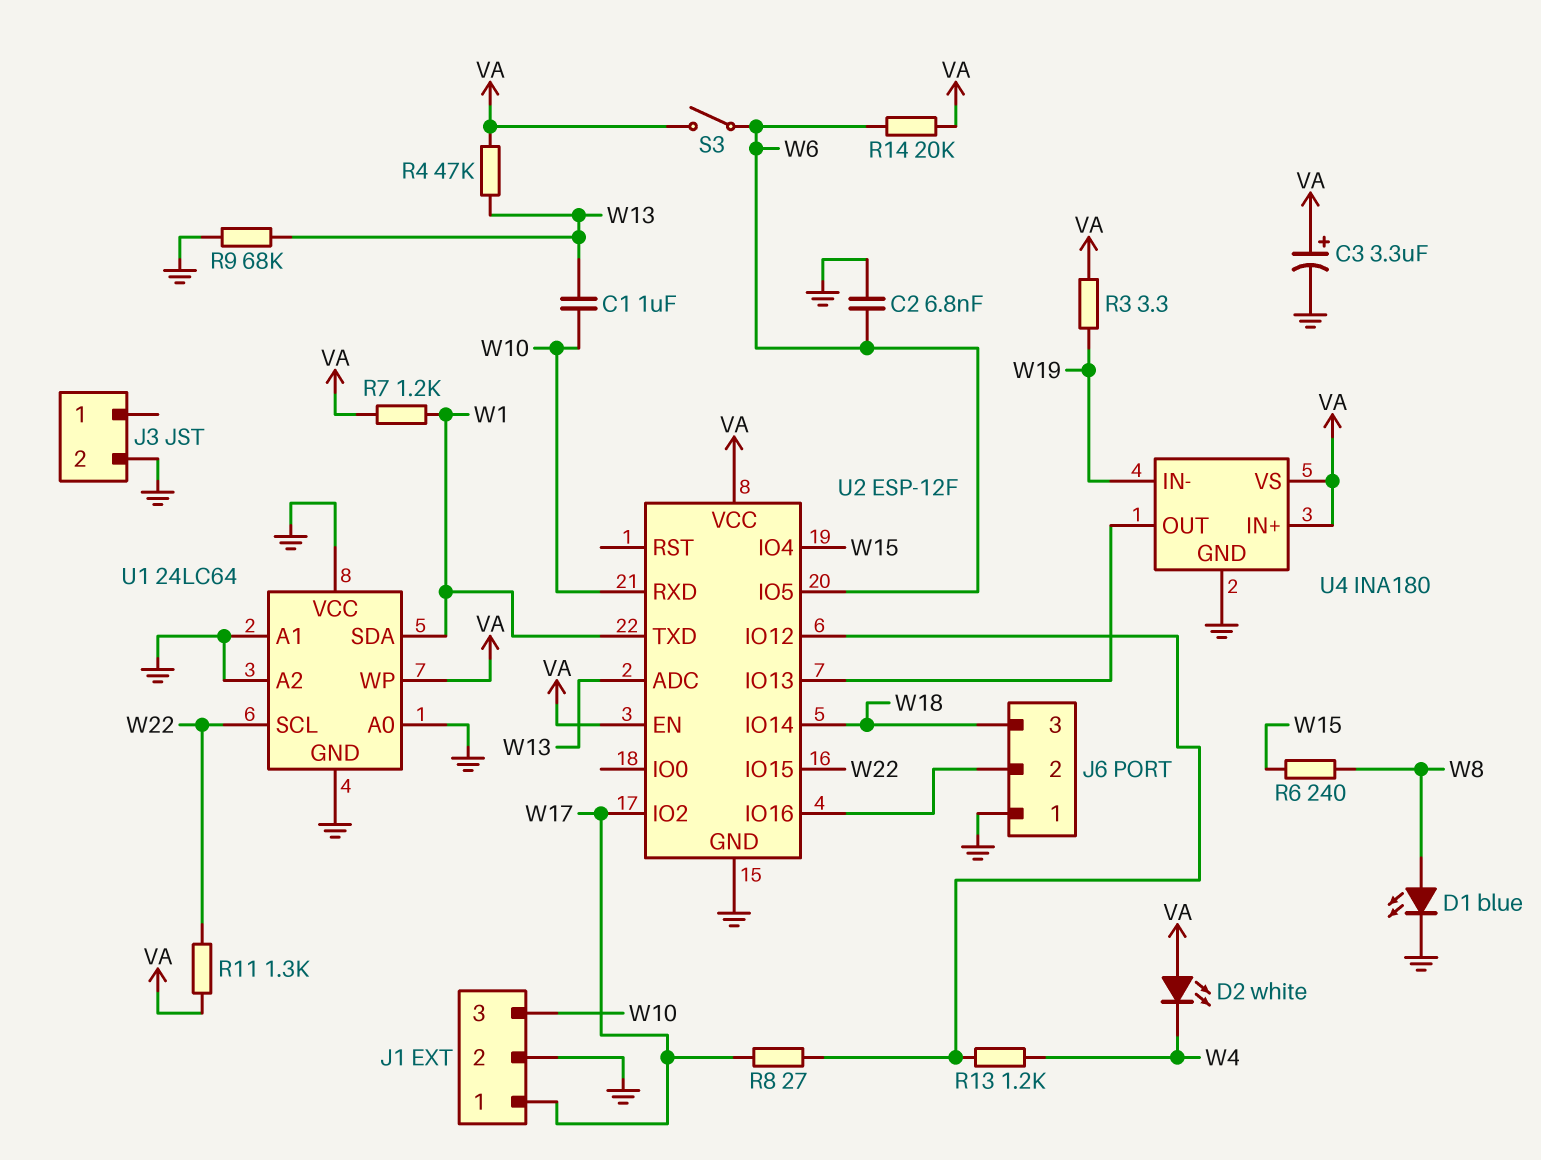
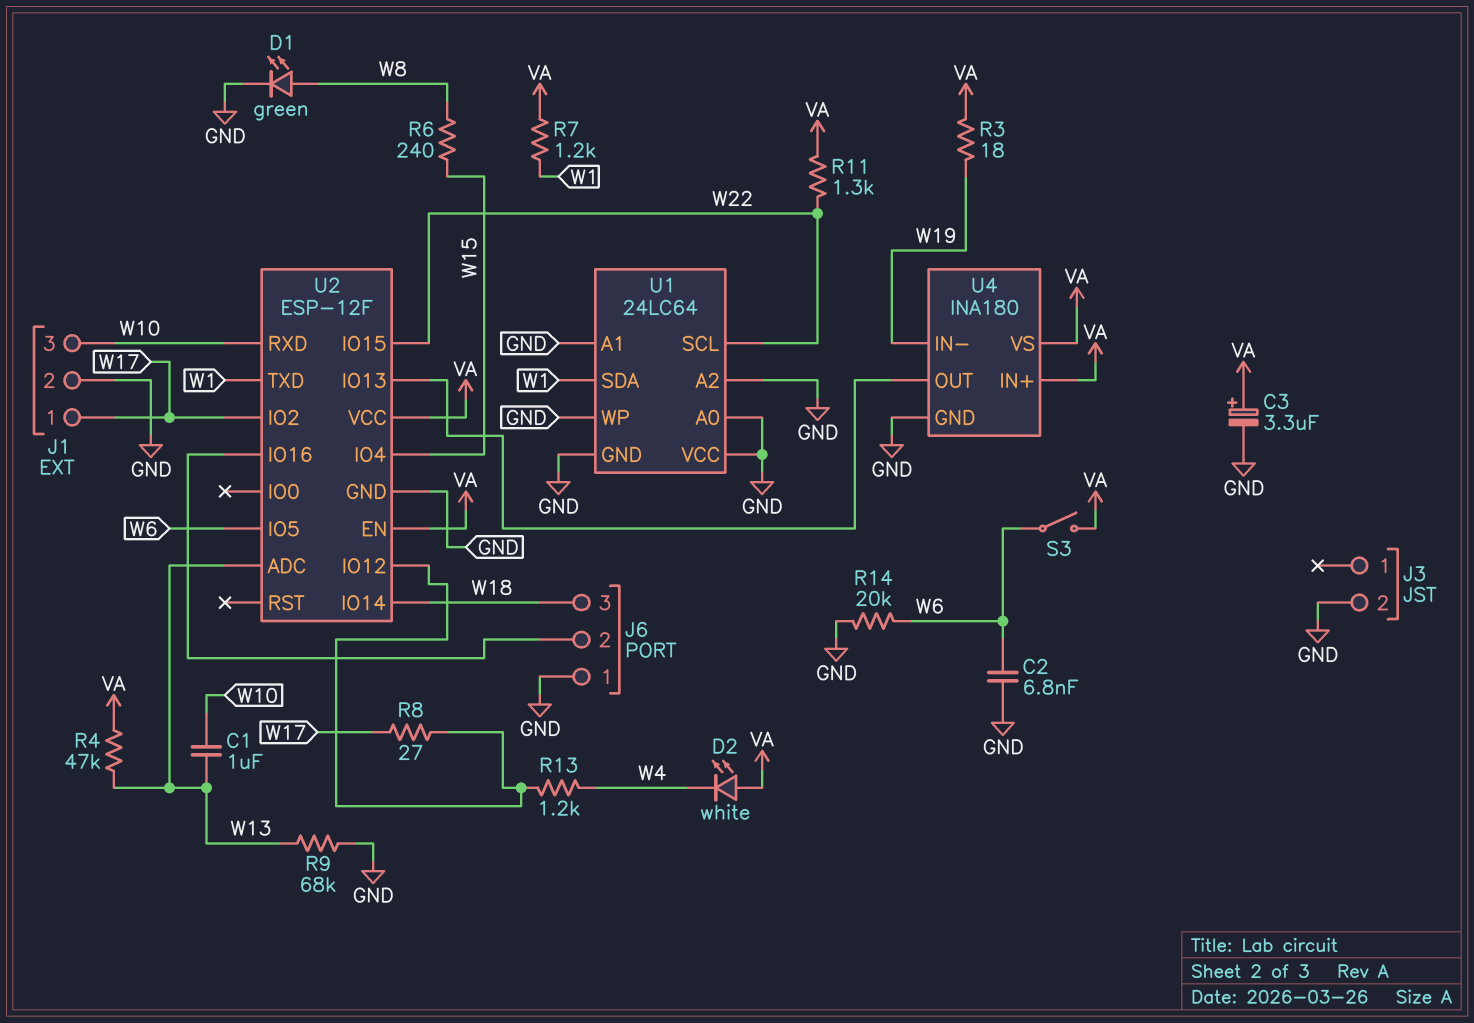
D1: LED blue (A W8, K GND) -> LED green (A W8, K GND)
R3: 3.3 (VA, W19) -> 18 (VA, W19)
R14: 20k (VA, W6) -> 20k (GND, W6)
U1 pin WP: VA -> GND

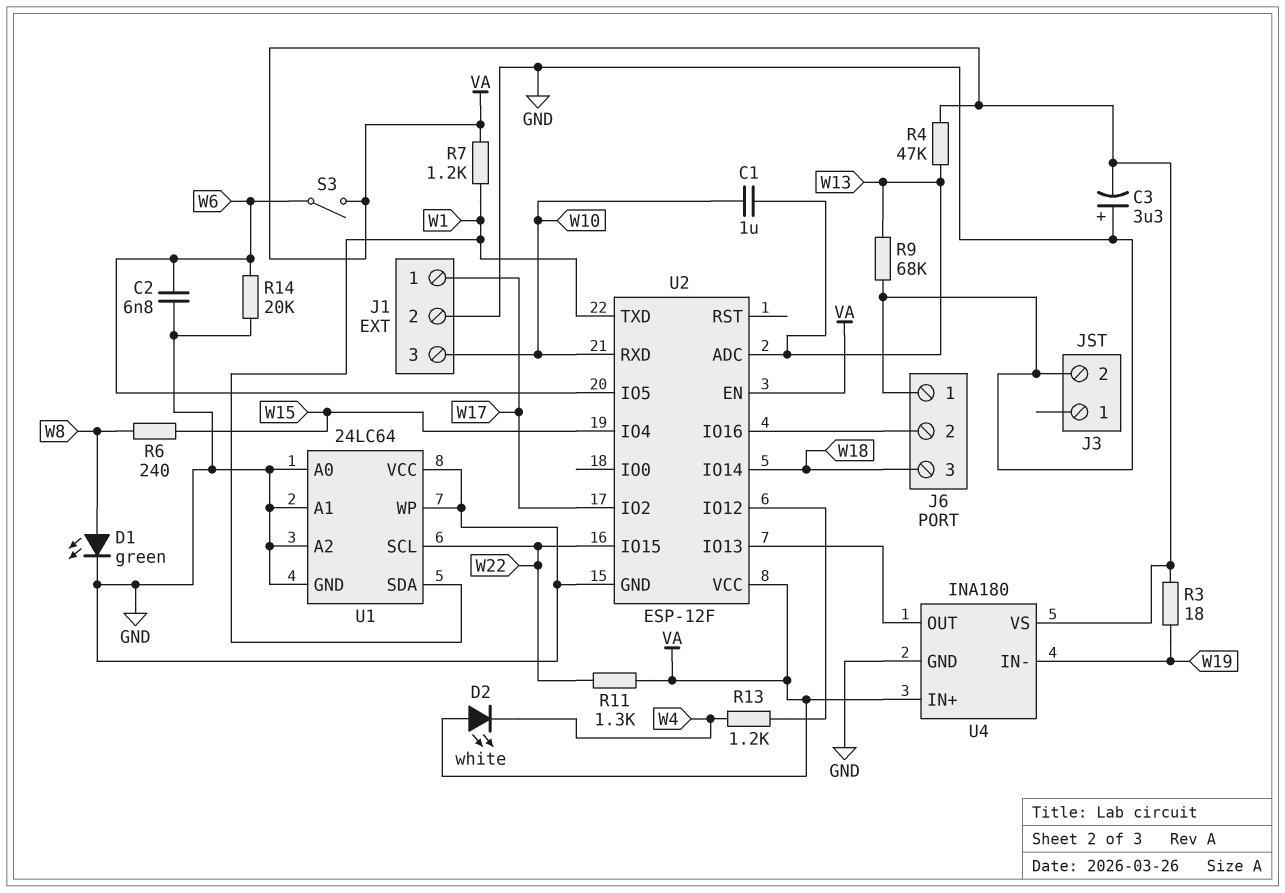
C3: 3.3uF (plus VA, minus GND) -> 3.3uF (plus GND, minus VA)
R8: 27 (U2/IO12, W17) -> none

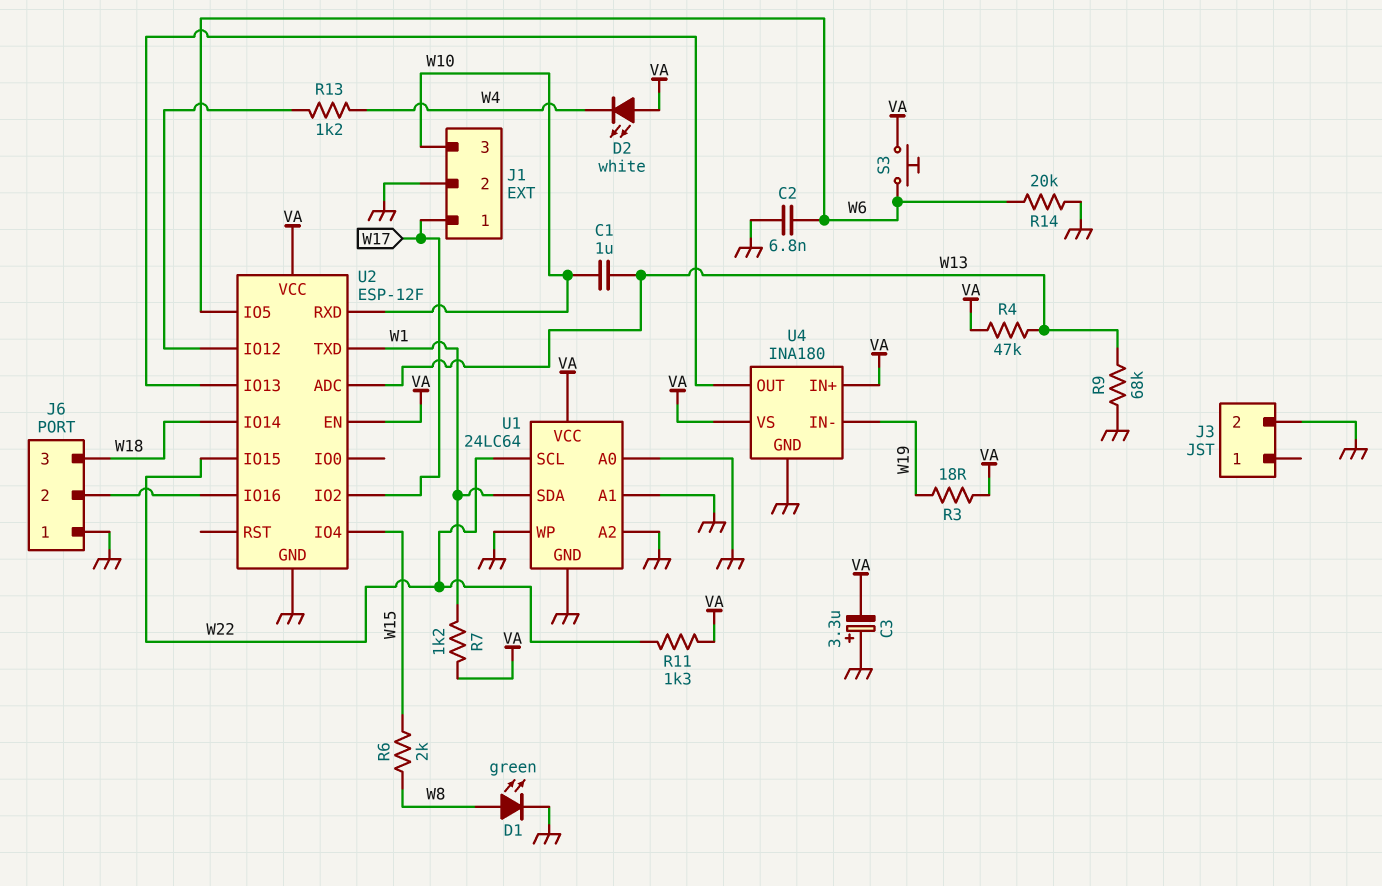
R6: 240 (W8, W15) -> 2k (W8, W15)
S3: switch (VA, W6) -> button (VA, W6)
U1 pin VCC: GND -> VA

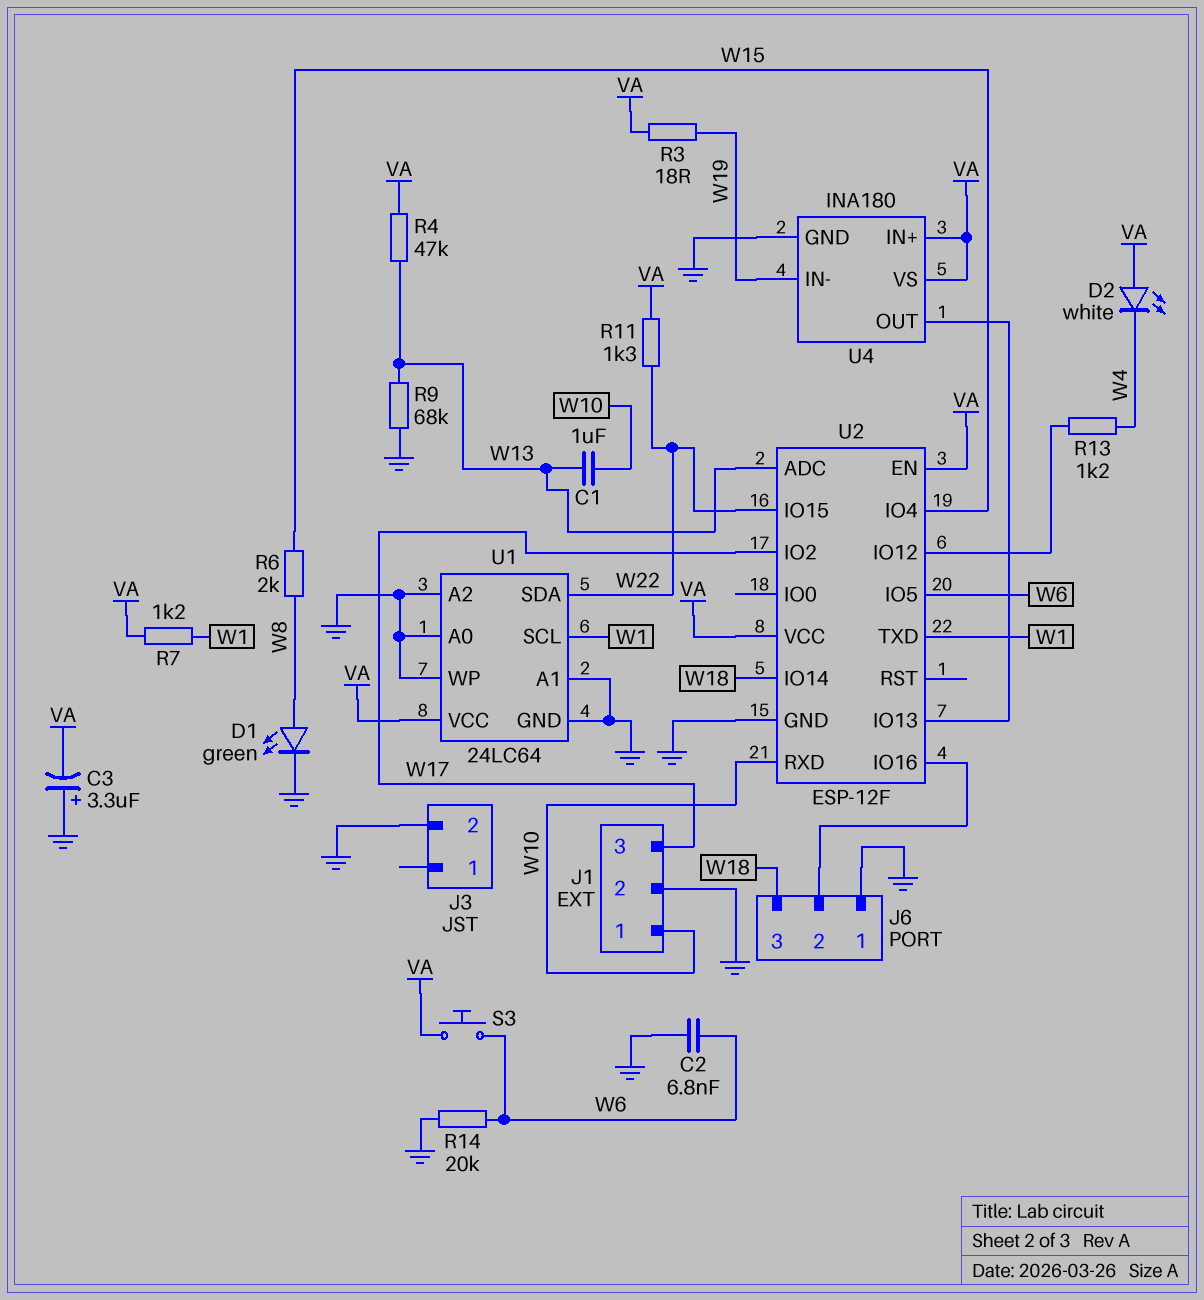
J1 pin 1: W17 -> W10
J1 pin 3: W10 -> W17
U1 pin SCL: W22 -> W1
U1 pin SDA: W1 -> W22

